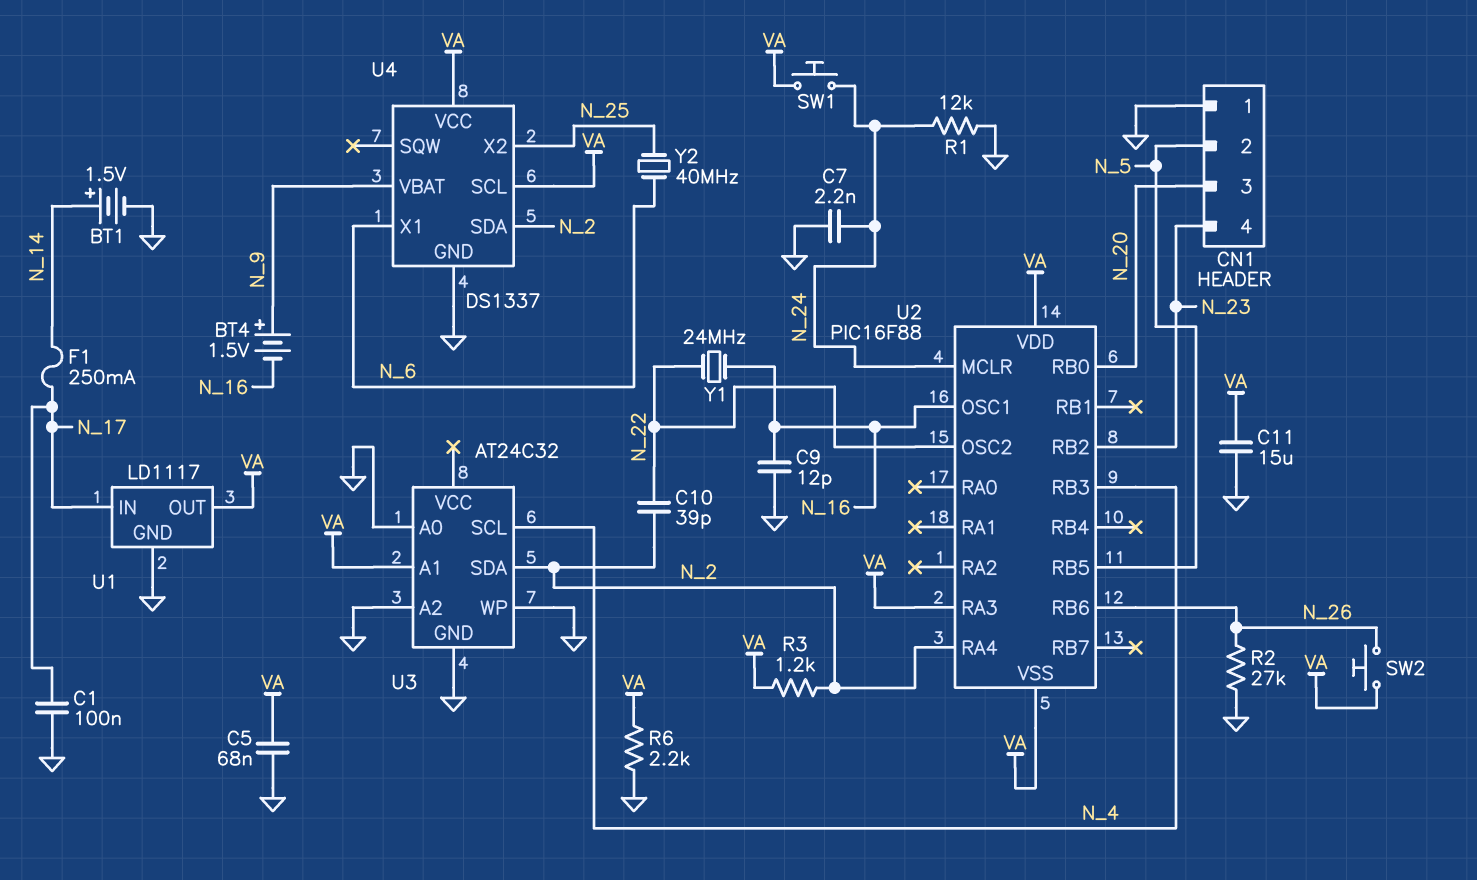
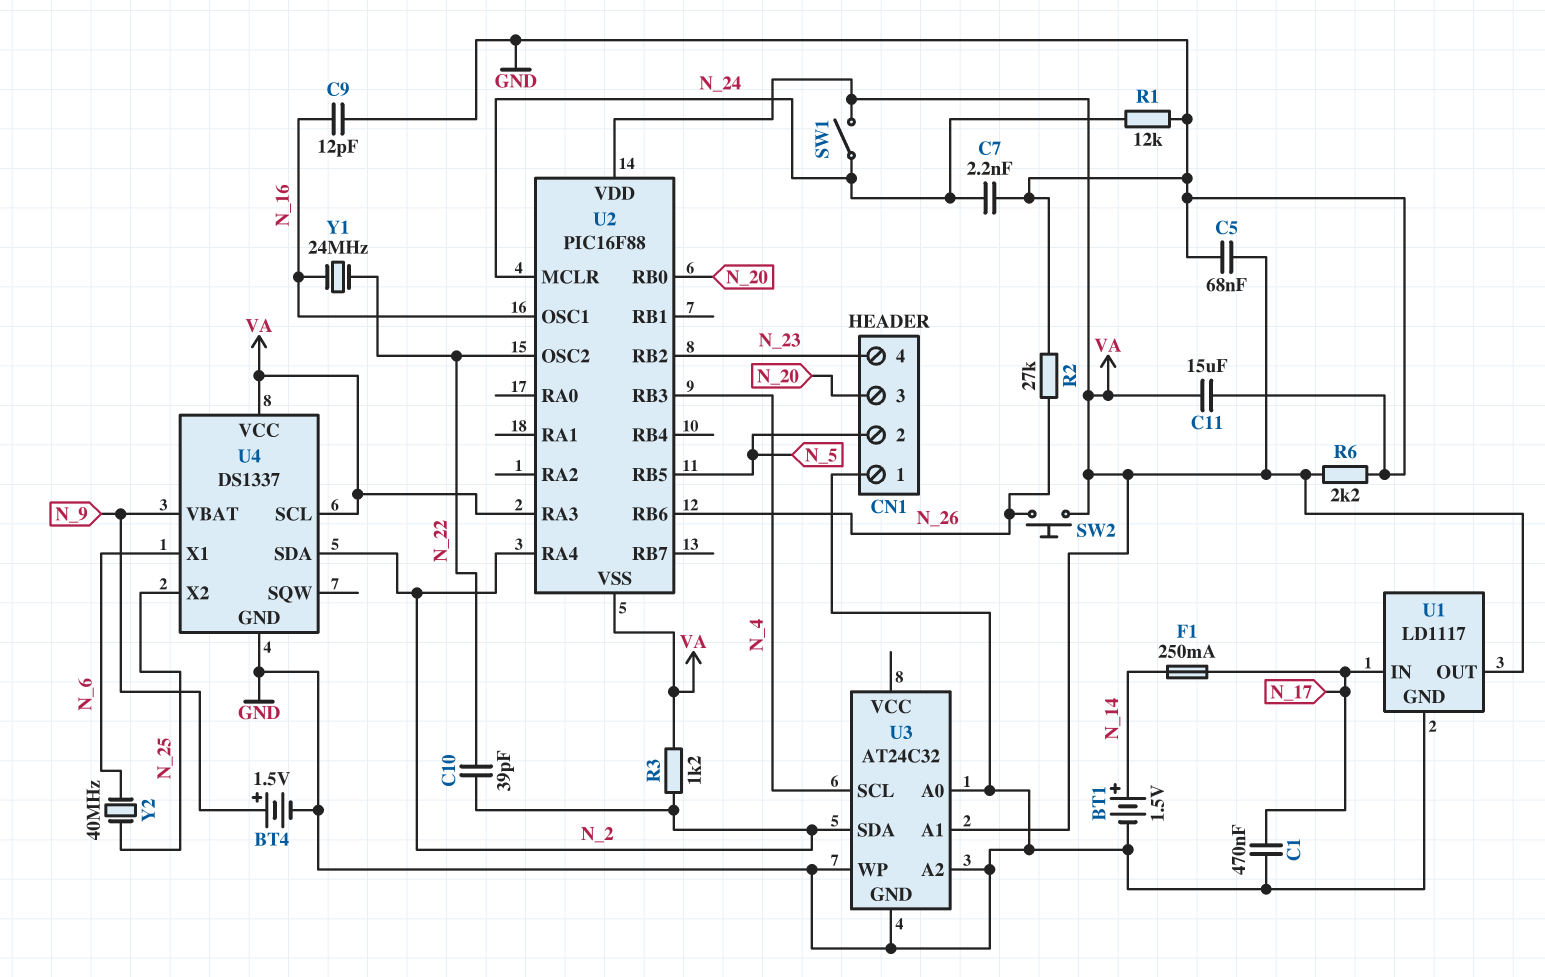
BT4: 1.5V (plus N_9, minus N_16) -> 1.5V (plus N_9, minus GND)
C1: 100nF (GND, N_17) -> 470nF (GND, N_17)
SW1: button (N_24, VA) -> switch (N_24, VA)

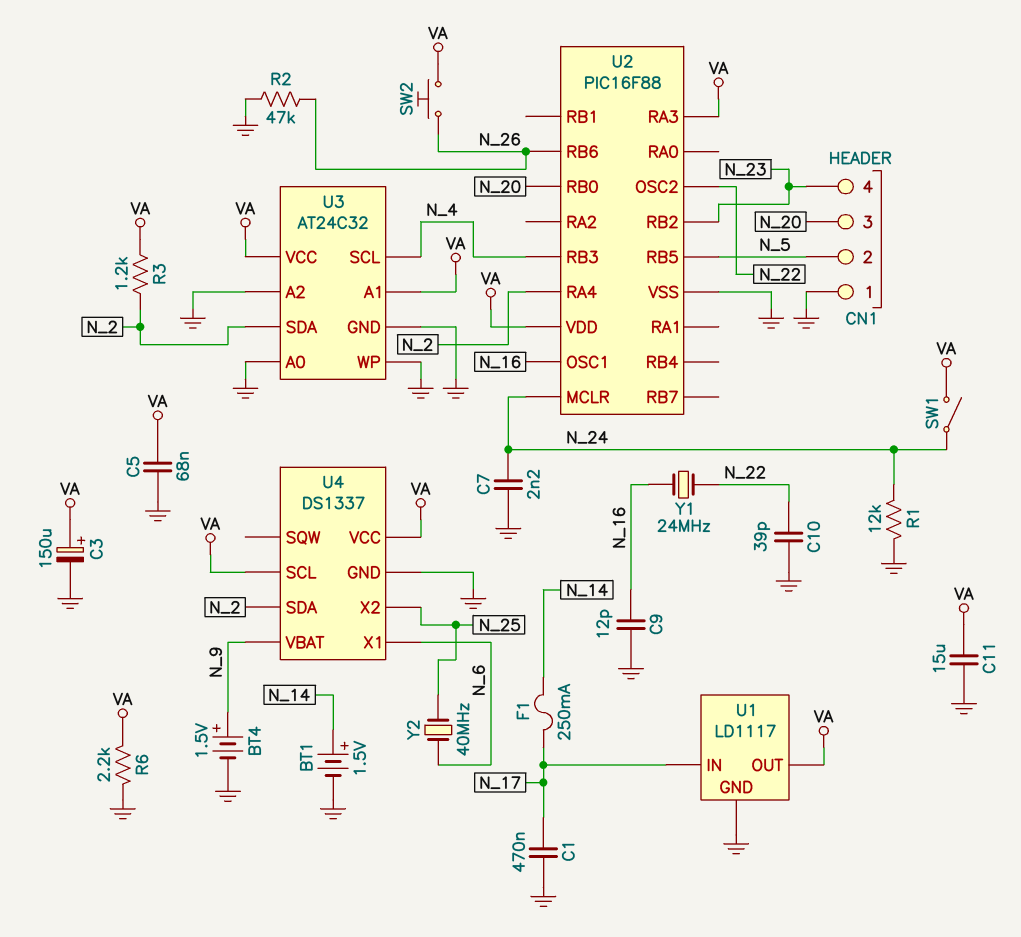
C3: none -> 150uF (plus VA, minus GND)
C10: 39pF (N_2, N_22) -> 39pF (GND, N_22)
R2: 27k (GND, N_26) -> 47k (GND, N_26)
U2 pin VSS: VA -> GND
U3 pin VCC: none -> VA

